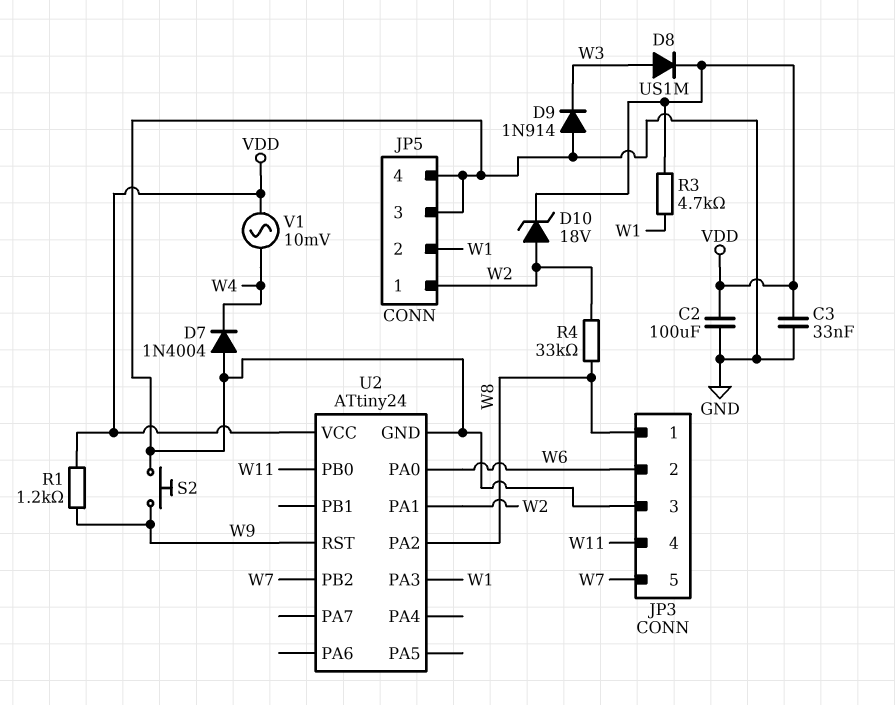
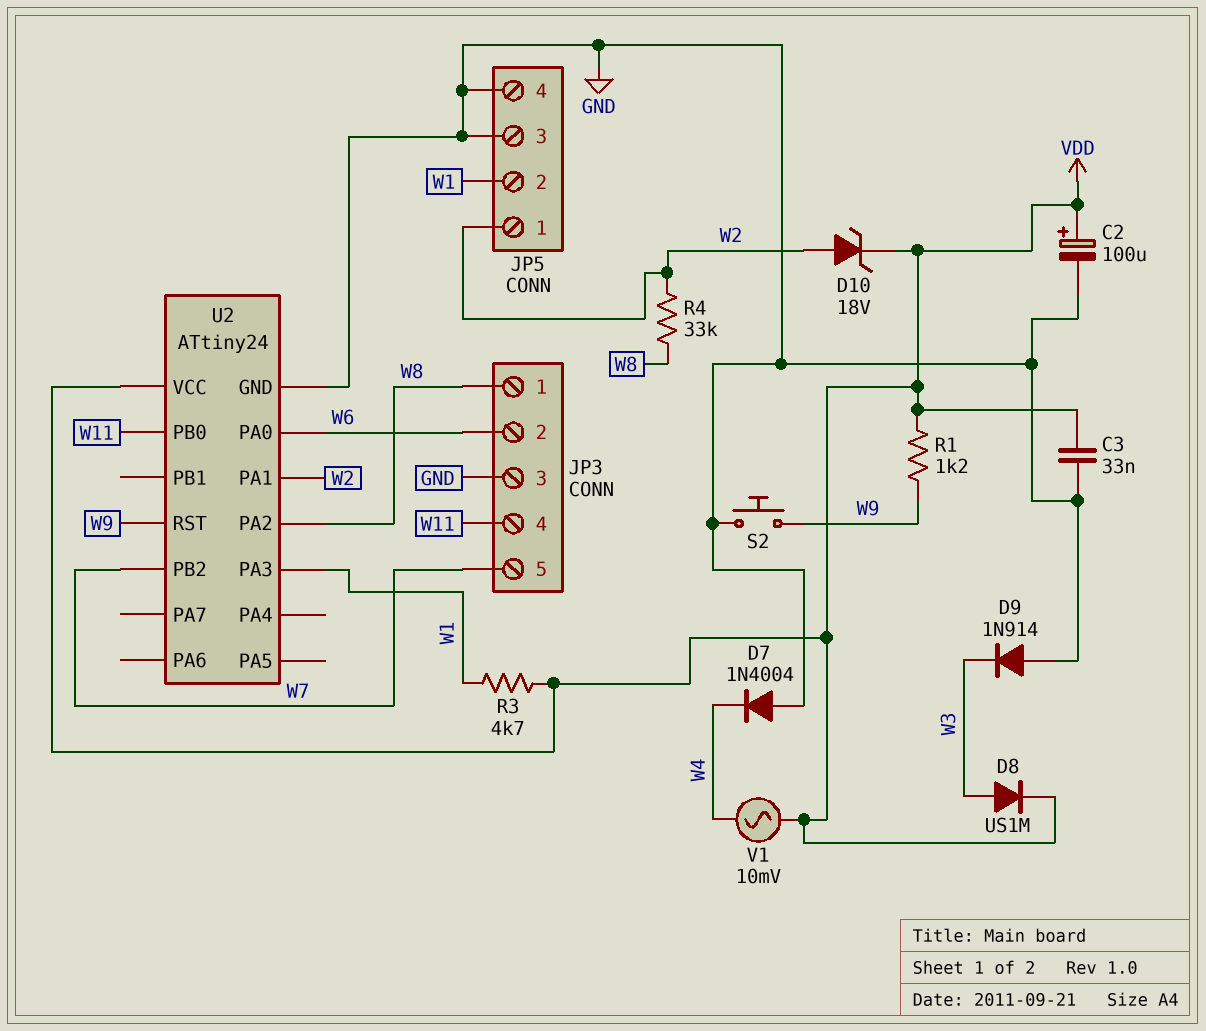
C2: 100uF (GND, VDD) -> 100uF (plus VDD, minus GND)

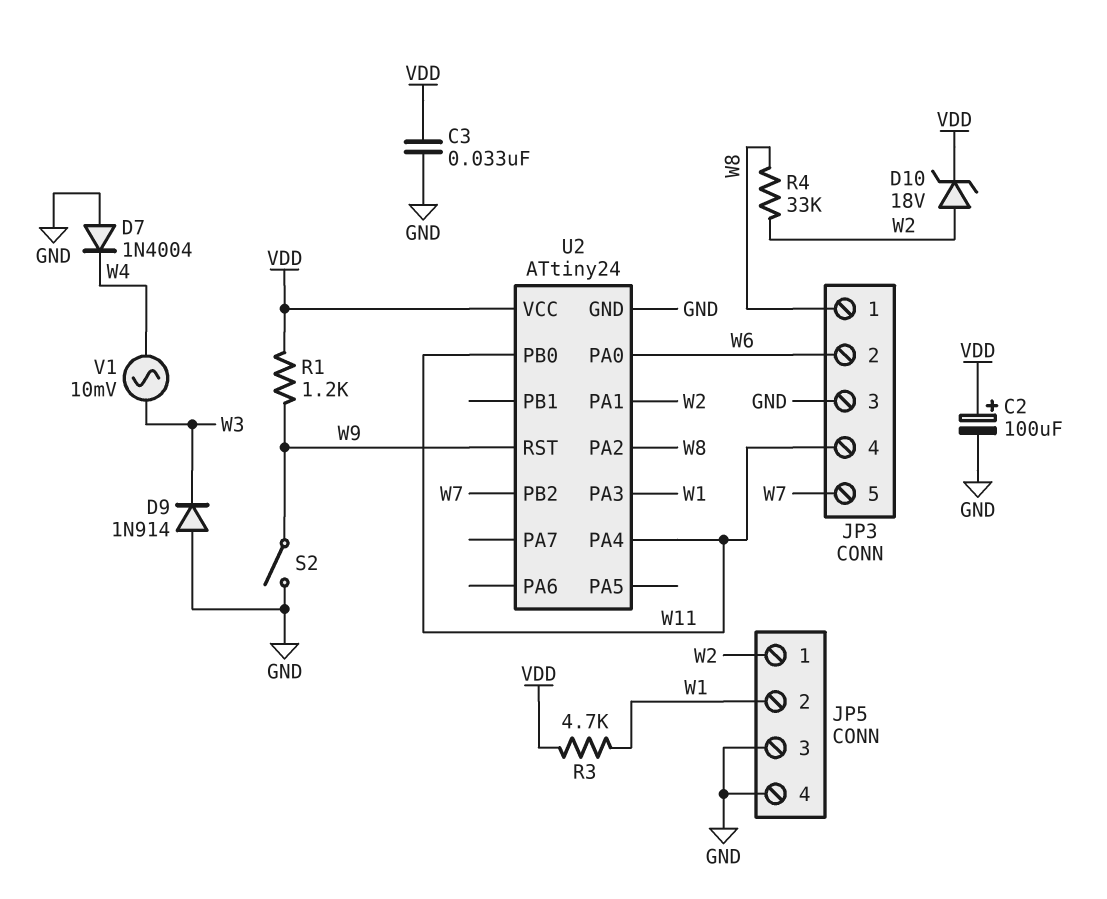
D8: diode US1M (A W3, K VDD) -> none
S2: button (GND, W9) -> switch (GND, W9)
U2 pin PA4: none -> W11
V1: AC 10mV (VDD, W4) -> AC 10mV (W3, W4)

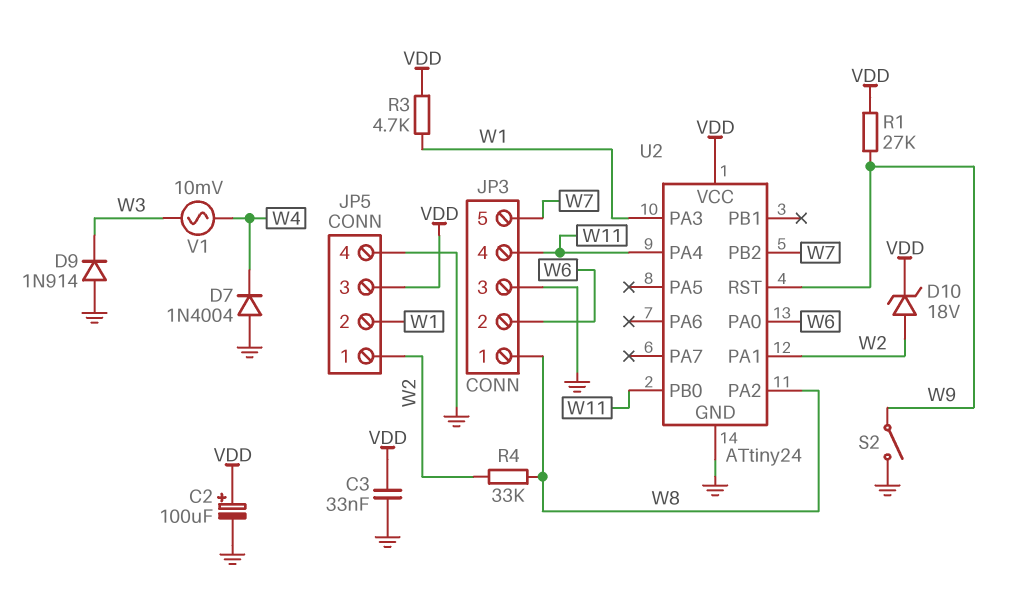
JP5 pin 3: GND -> VDD
R1: 1.2k (VDD, W9) -> 27k (VDD, W9)

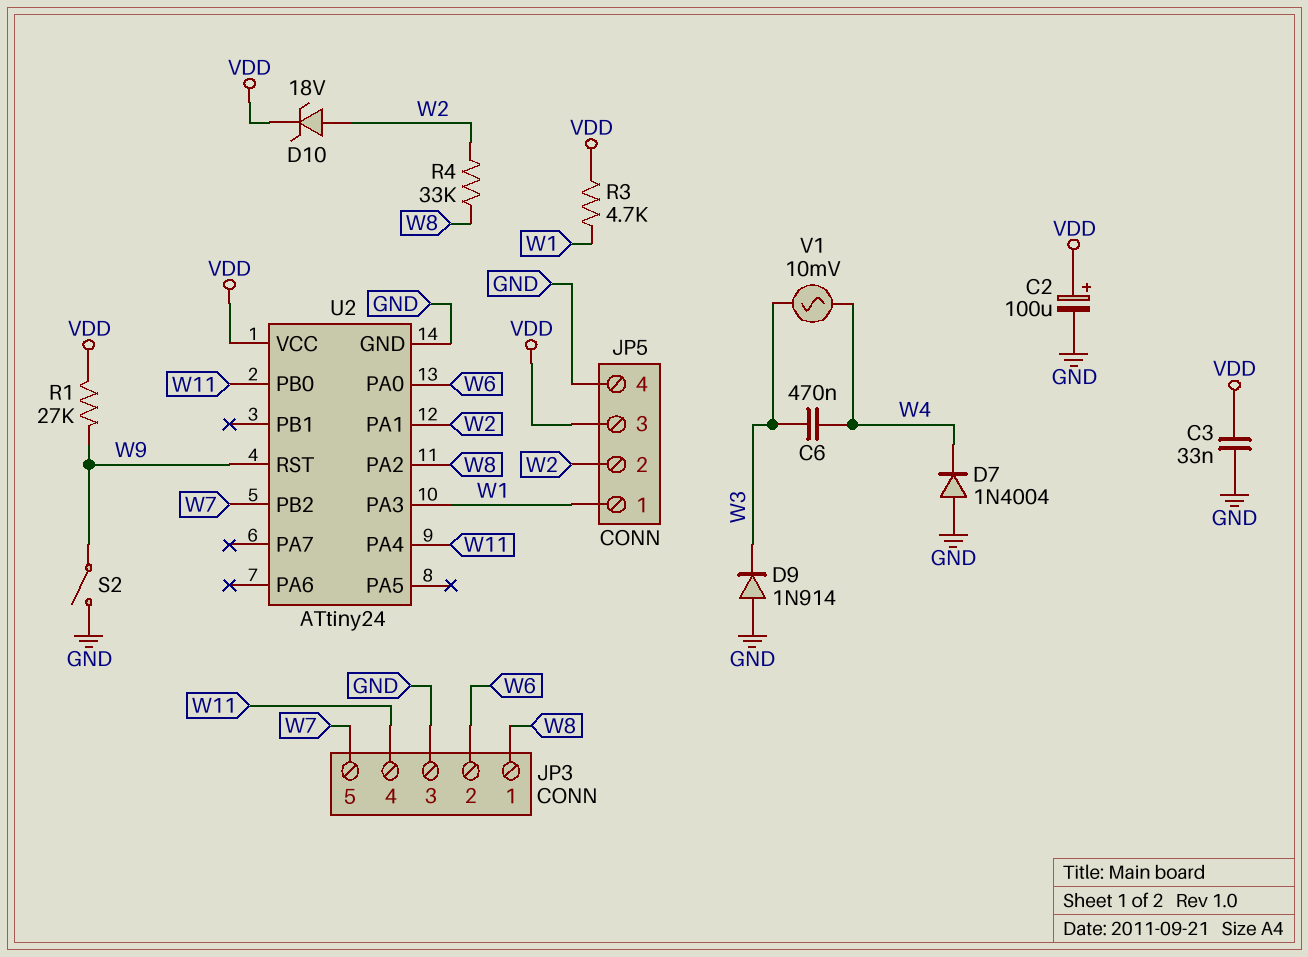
C6: none -> 470nF (W3, W4)
JP5 pin 1: W2 -> W1
JP5 pin 2: W1 -> W2

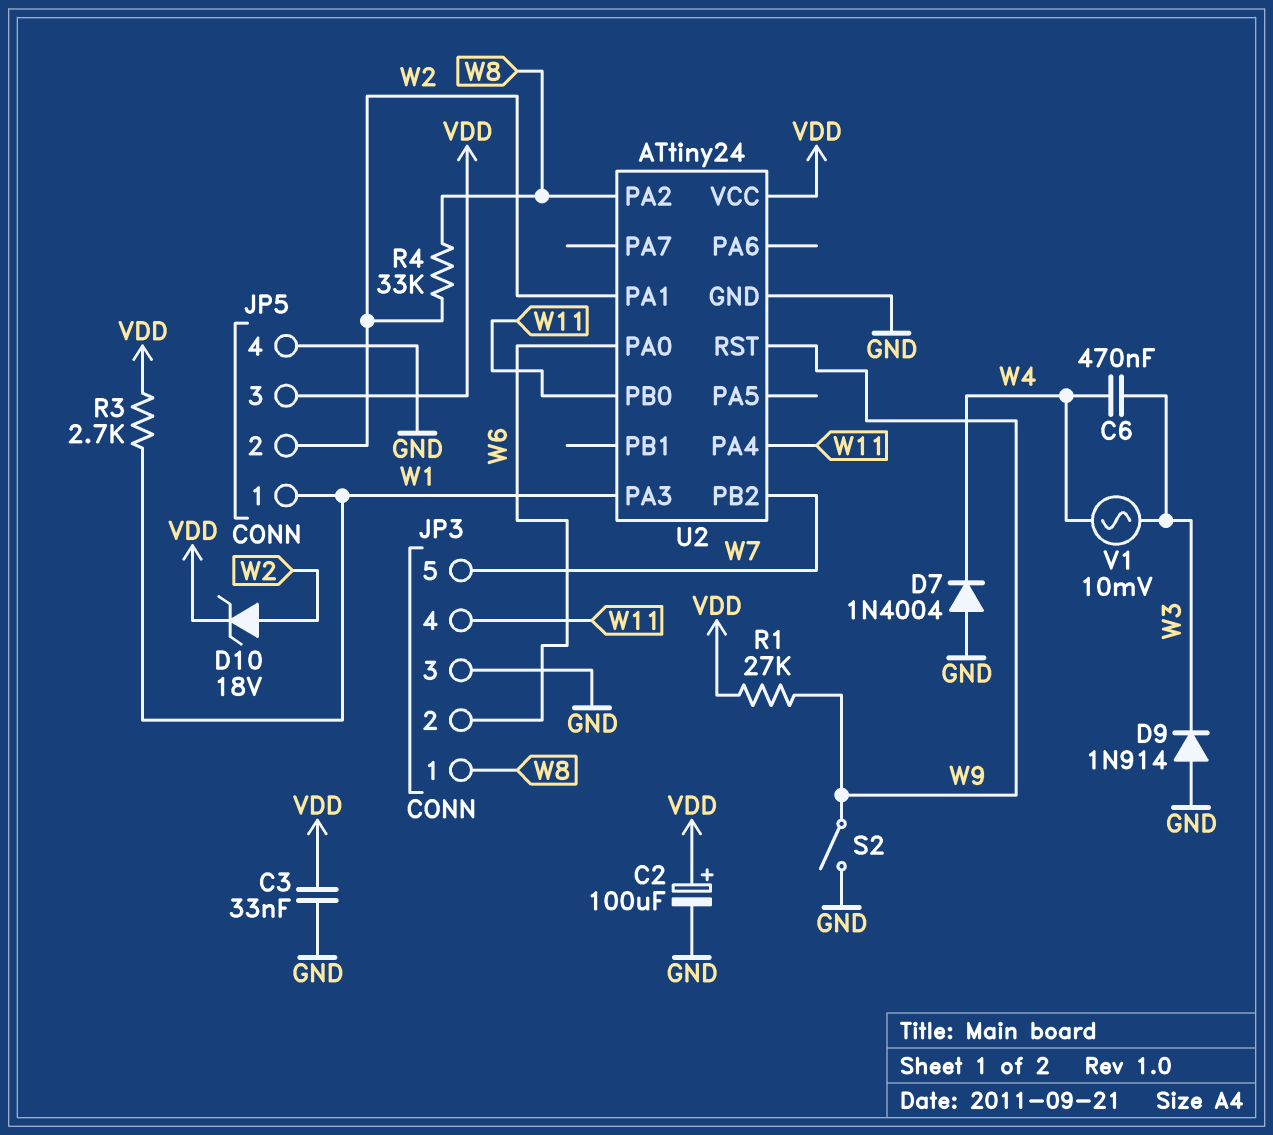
R3: 4.7k (VDD, W1) -> 2.7k (VDD, W1)

